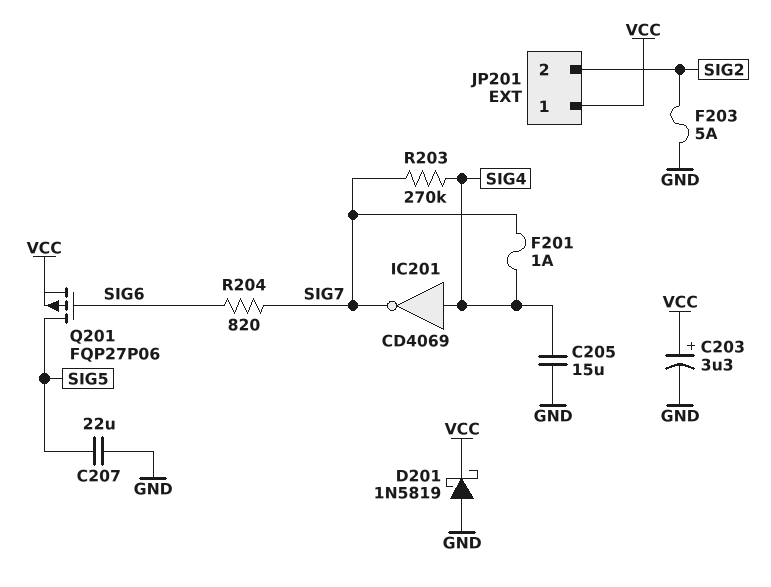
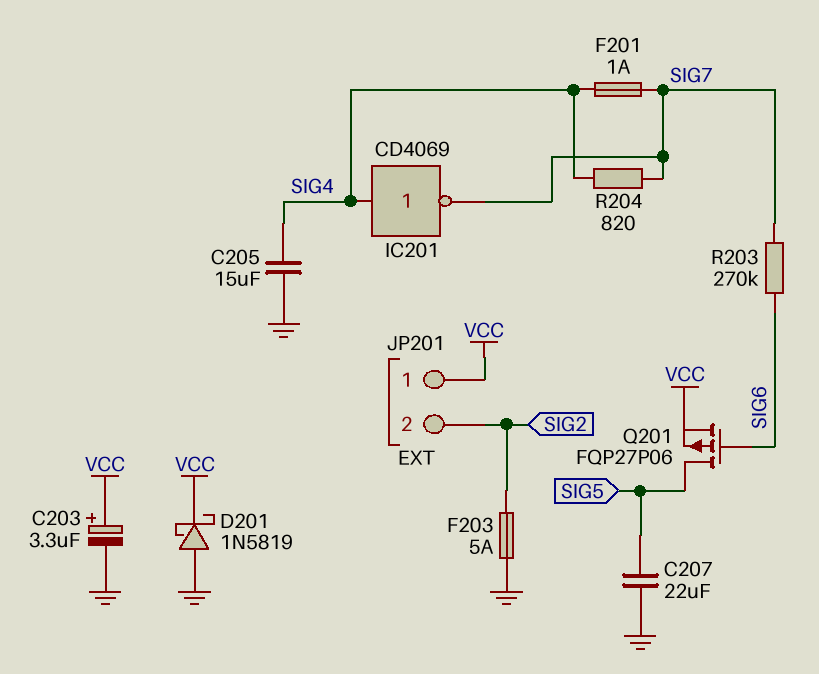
R203: 270k (SIG4, SIG7) -> 270k (SIG6, SIG7)
R204: 820 (SIG6, SIG7) -> 820 (SIG4, SIG7)

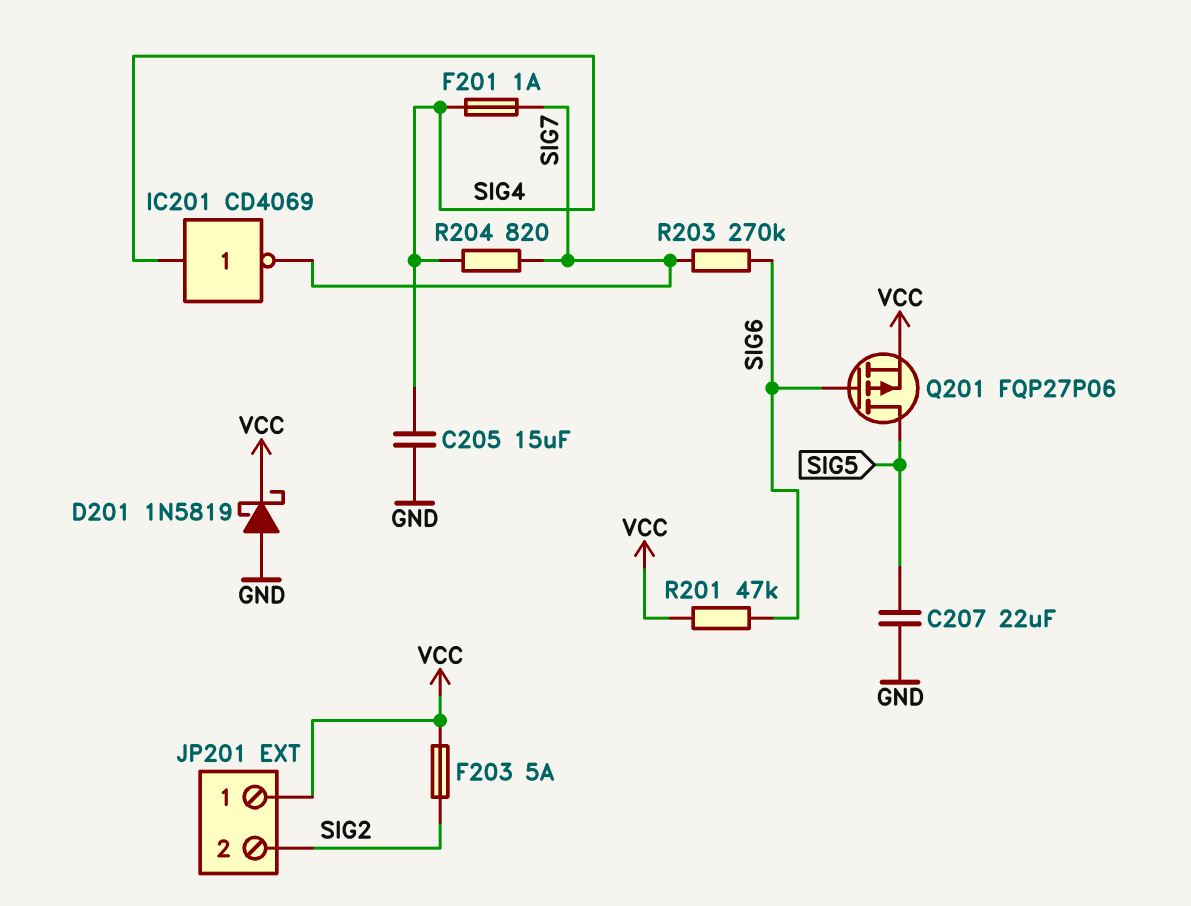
C203: 3.3uF (plus VCC, minus GND) -> none
F203: 5A (GND, SIG2) -> 5A (SIG2, VCC)
R201: none -> 47k (SIG6, VCC)

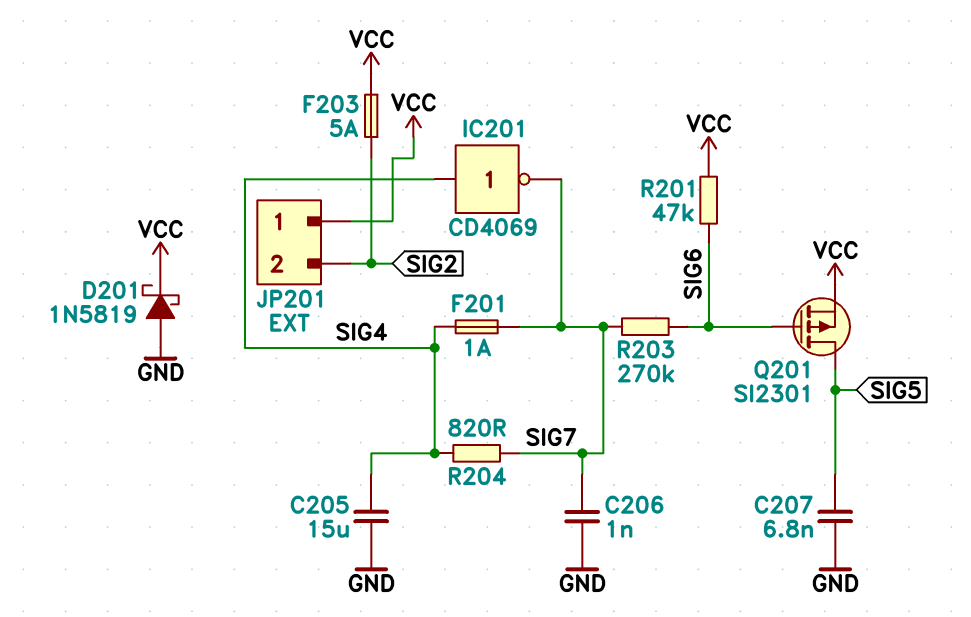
C206: none -> 1nF (GND, SIG7)
C207: 22uF (GND, SIG5) -> 6.8nF (GND, SIG5)
Q201: PMOS FQP27P06 (G SIG6, D SIG5, S VCC) -> PMOS SI2301 (G SIG6, D SIG5, S VCC)

